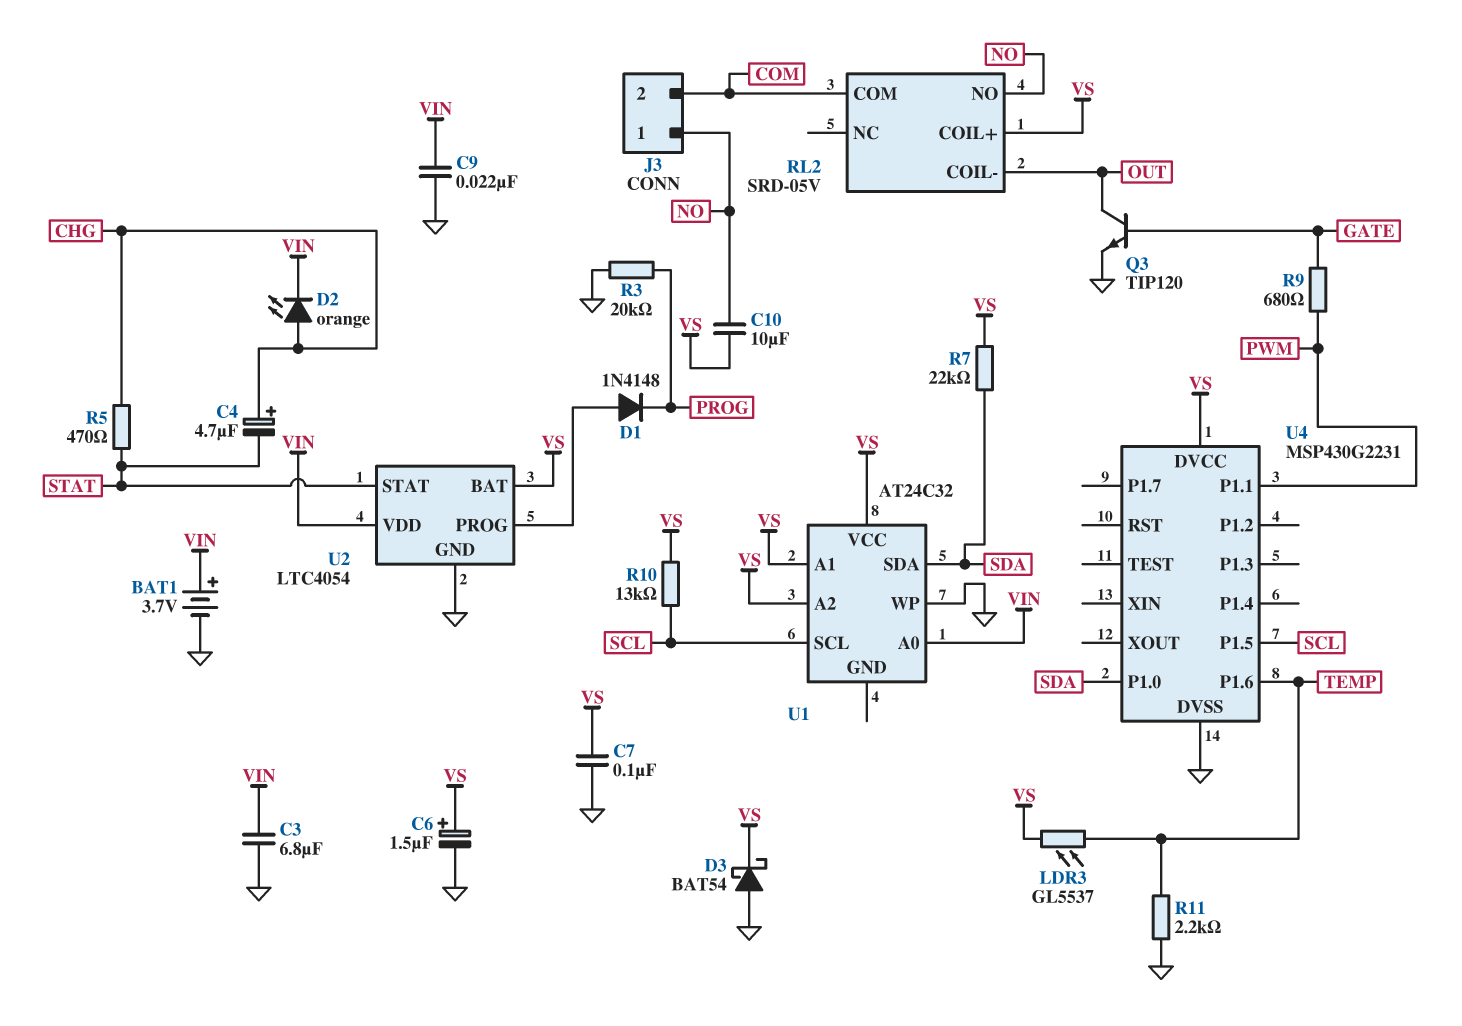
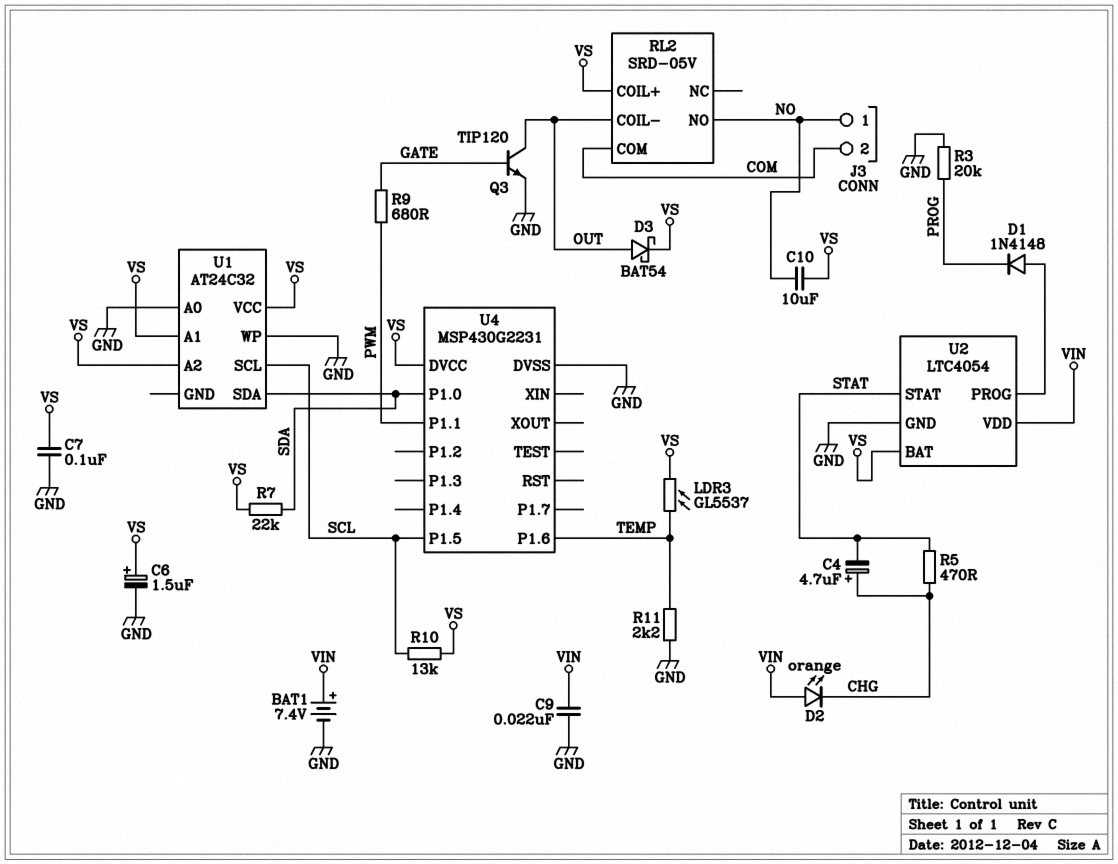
BAT1: 3.7V (plus VIN, minus GND) -> 7.4V (plus VIN, minus GND)
C3: 6.8uF (GND, VIN) -> none
D2: LED orange (A CHG, K VIN) -> LED orange (A VIN, K CHG)
D3: schottky BAT54 (A GND, K VS) -> schottky BAT54 (A OUT, K VS)
U1 pin A0: VIN -> GND

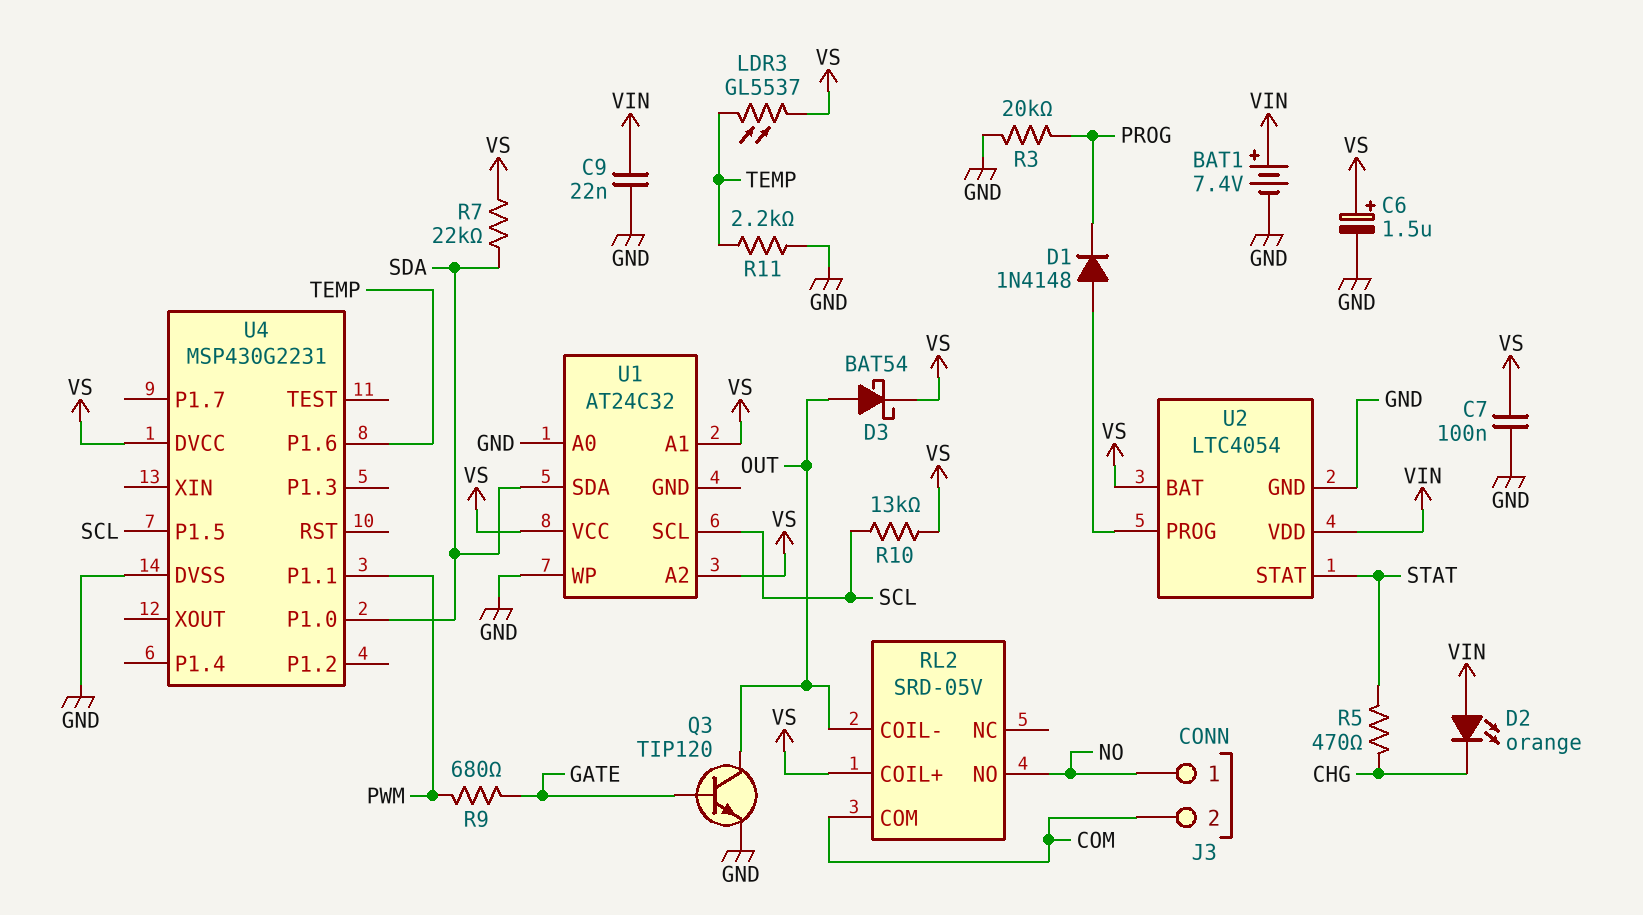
C4: 4.7uF (plus CHG, minus STAT) -> none
C10: 10uF (NO, VS) -> none

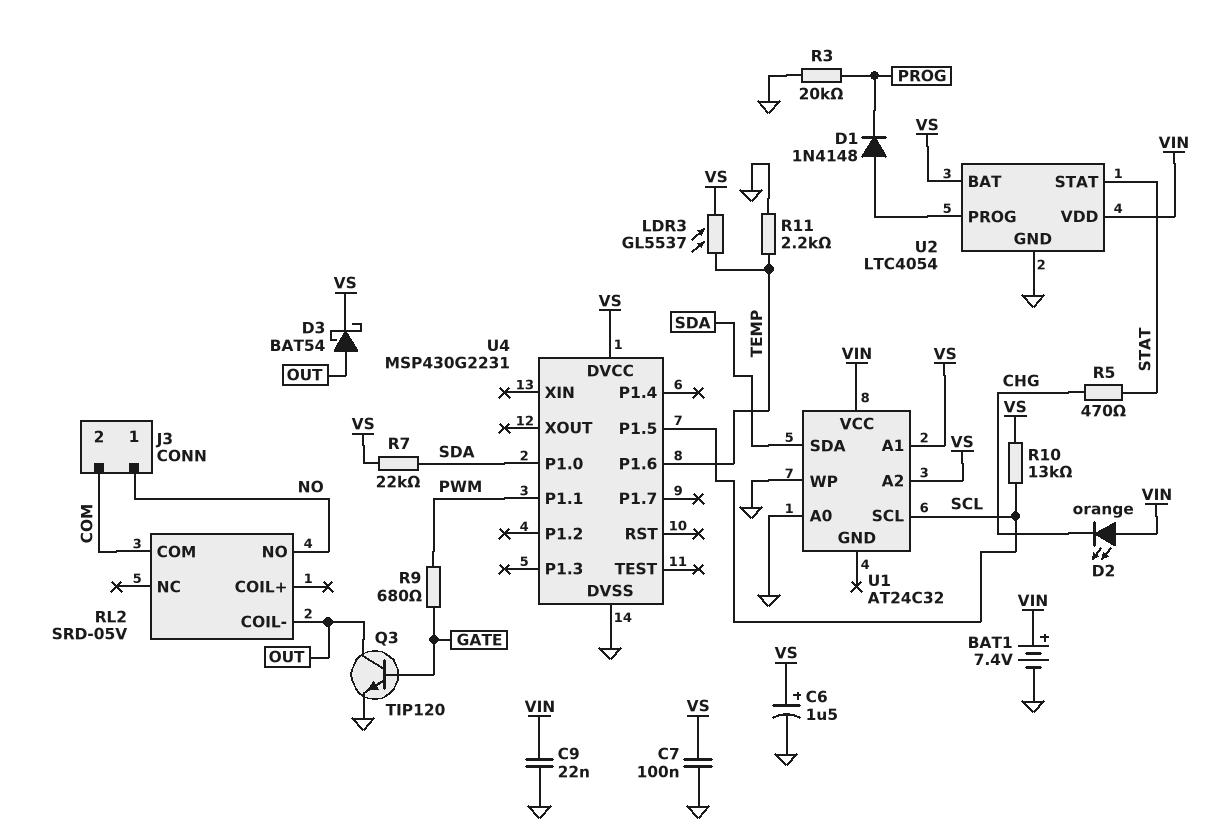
RL2 pin COIL+: VS -> none
U1 pin VCC: VS -> VIN

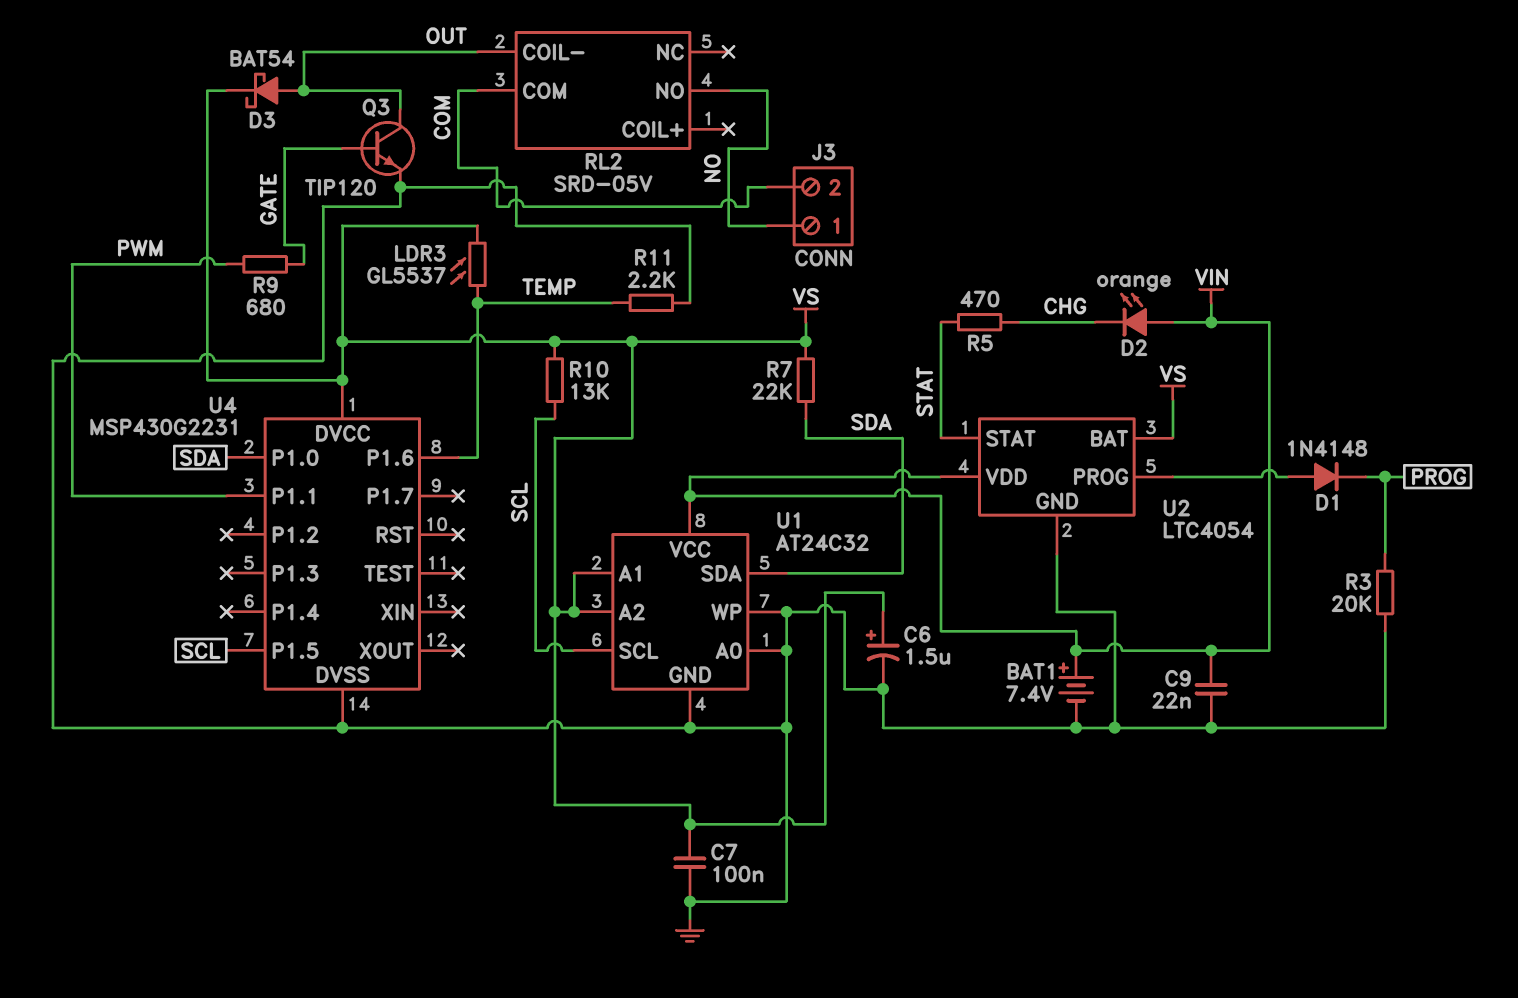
U1 pin GND: none -> GND

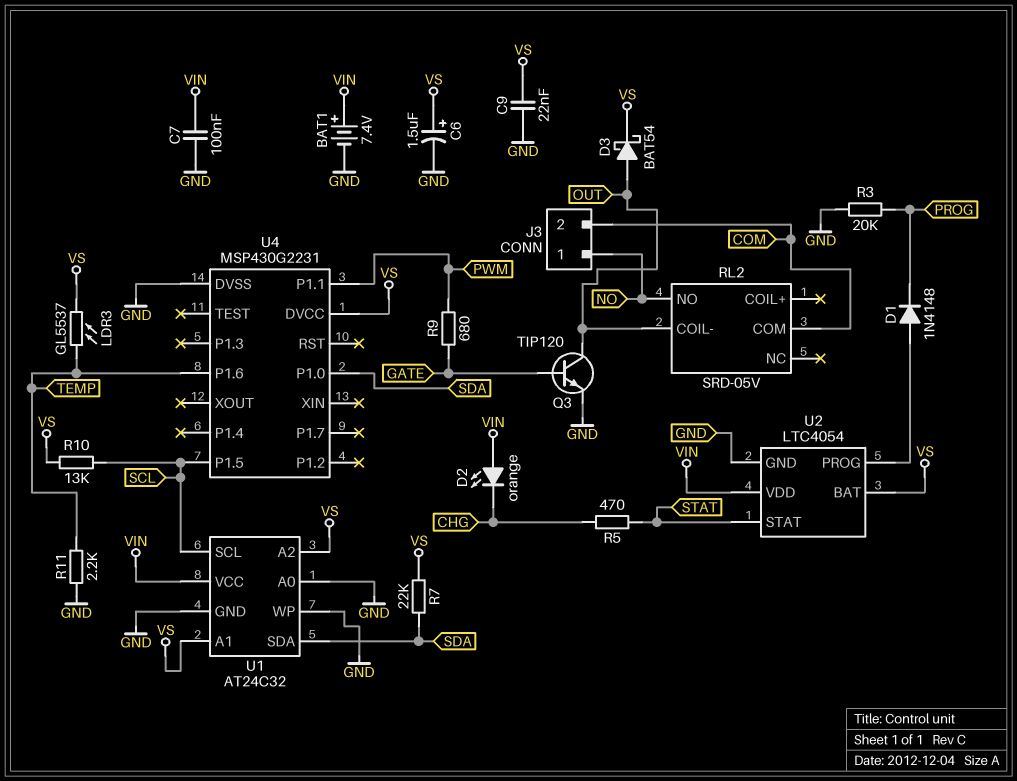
C7: 100nF (GND, VS) -> 100nF (GND, VIN)
C9: 22nF (GND, VIN) -> 22nF (GND, VS)

